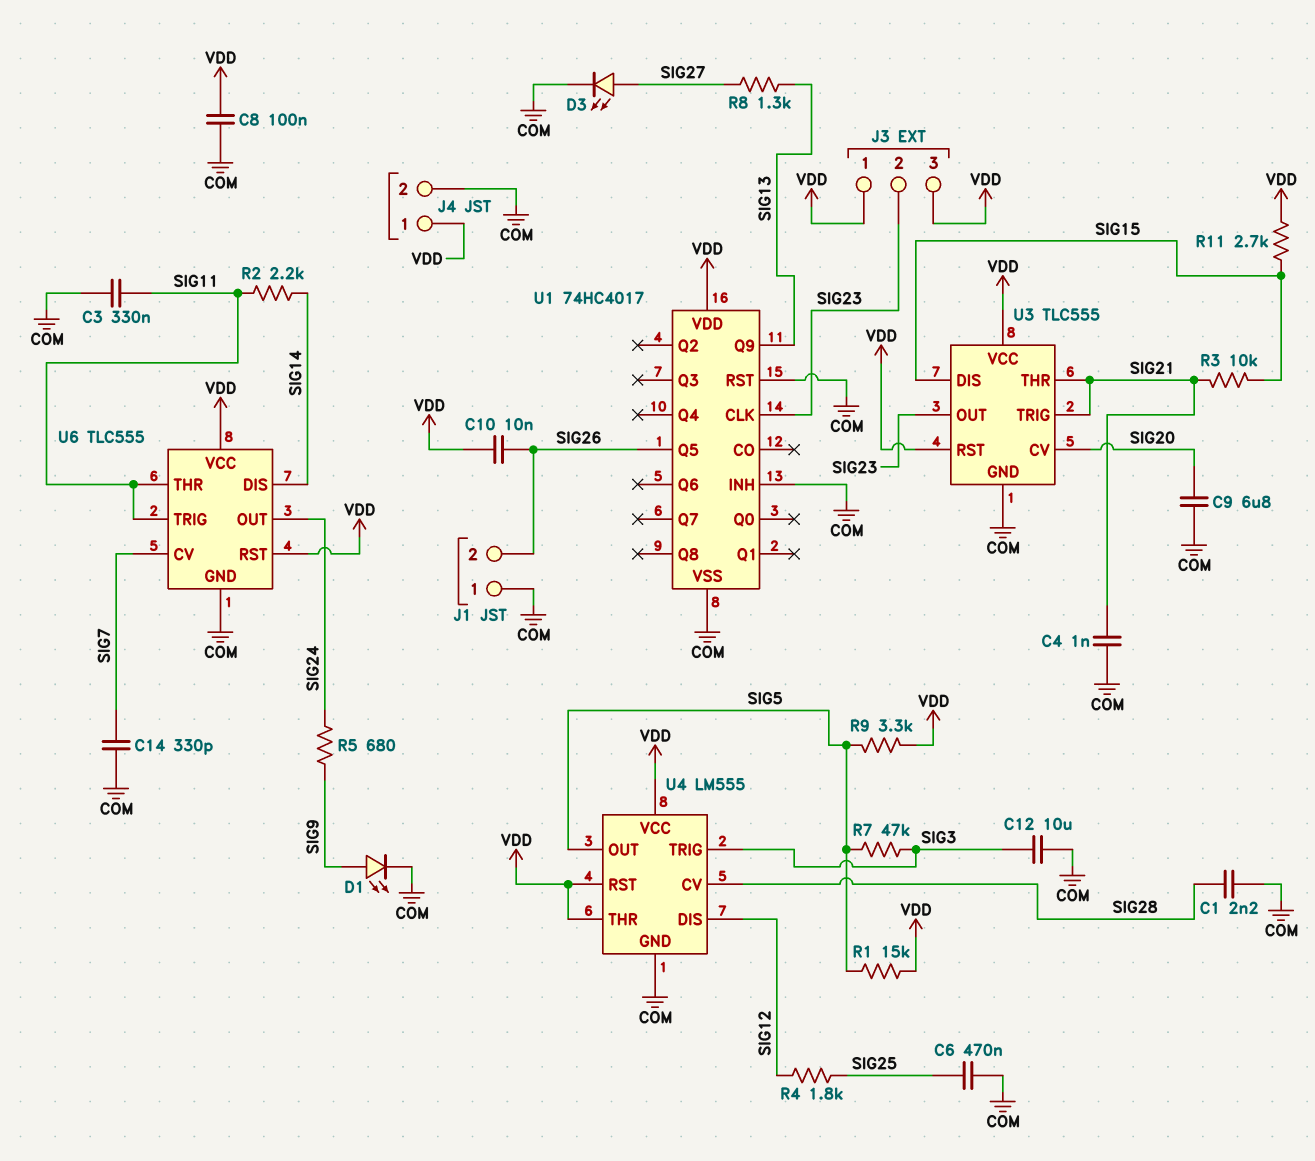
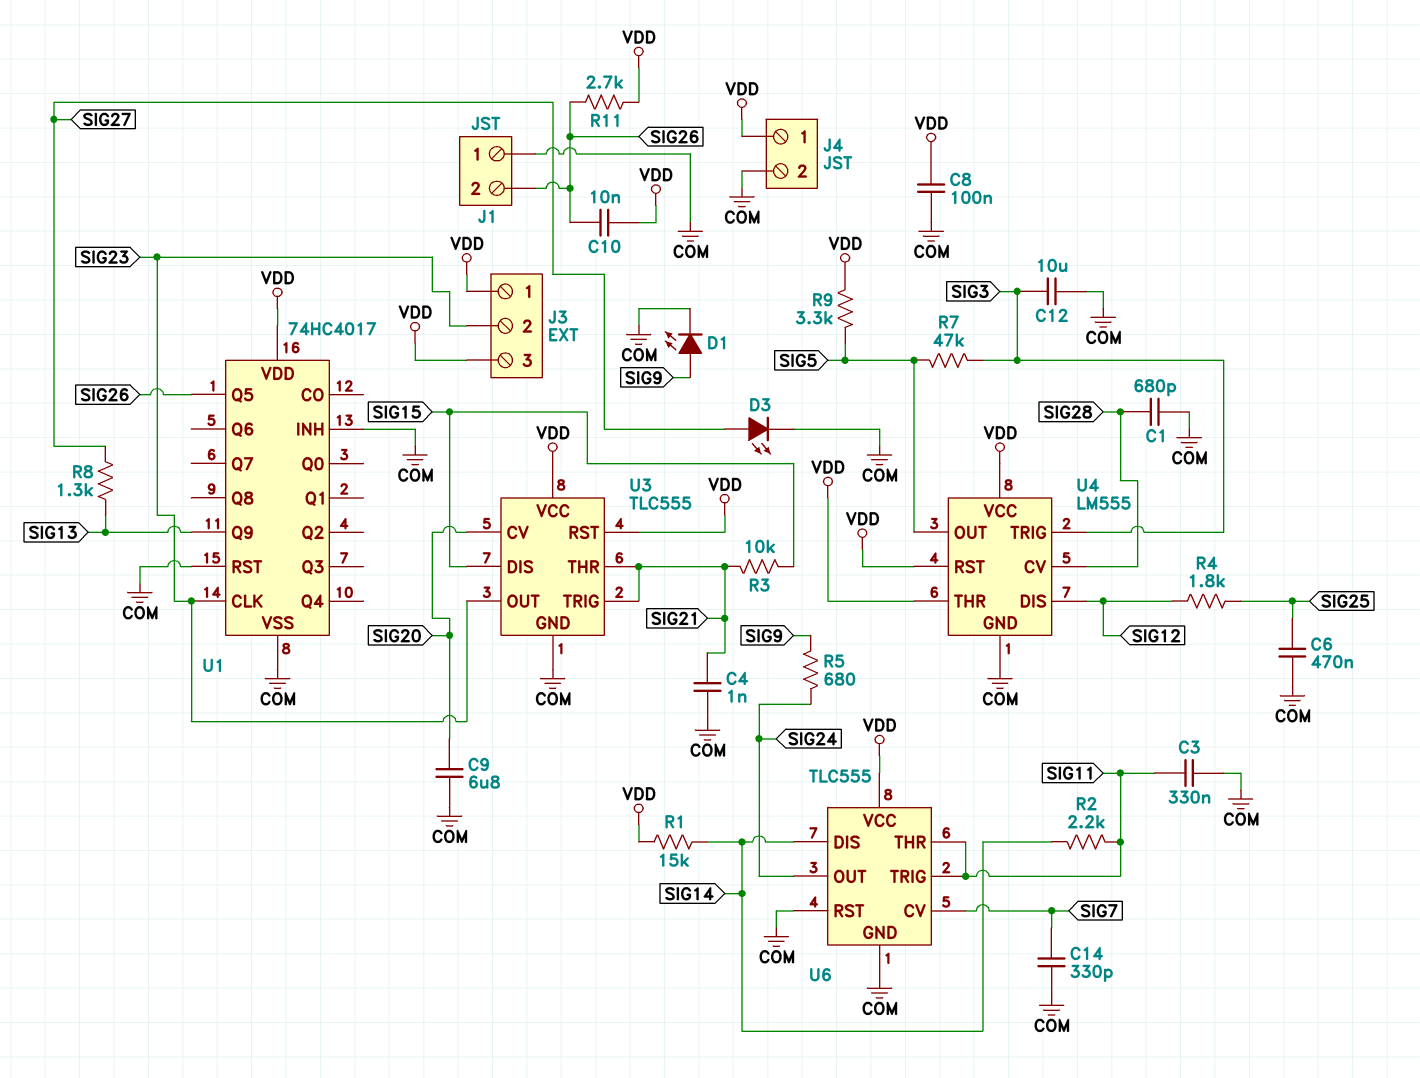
C1: 2.2nF (COM, SIG28) -> 680pF (COM, SIG28)
R1: 15k (SIG5, VDD) -> 15k (SIG14, VDD)
R11: 2.7k (SIG15, VDD) -> 2.7k (SIG26, VDD)
U6 pin RST: VDD -> COM

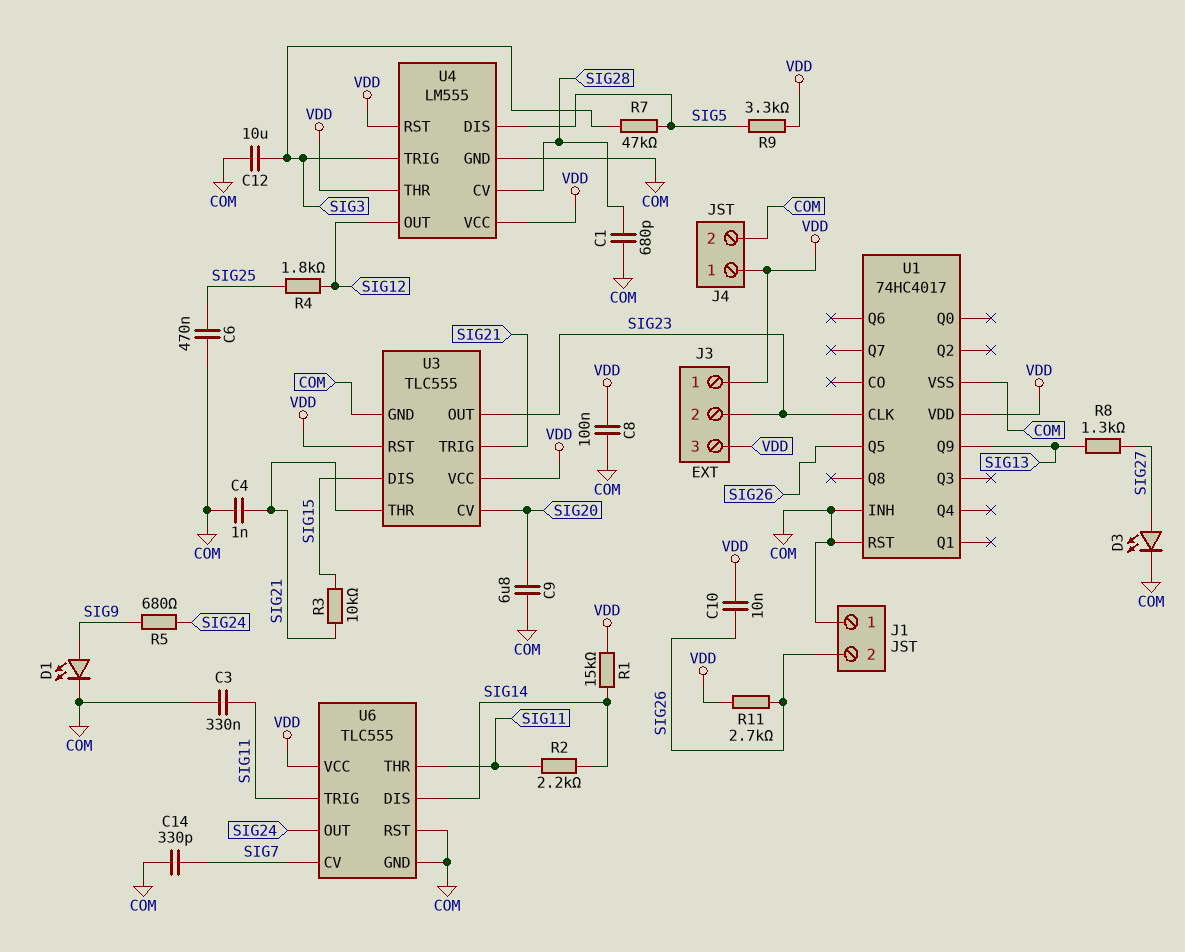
U4 pin DIS: SIG12 -> SIG5
U4 pin OUT: SIG5 -> SIG12

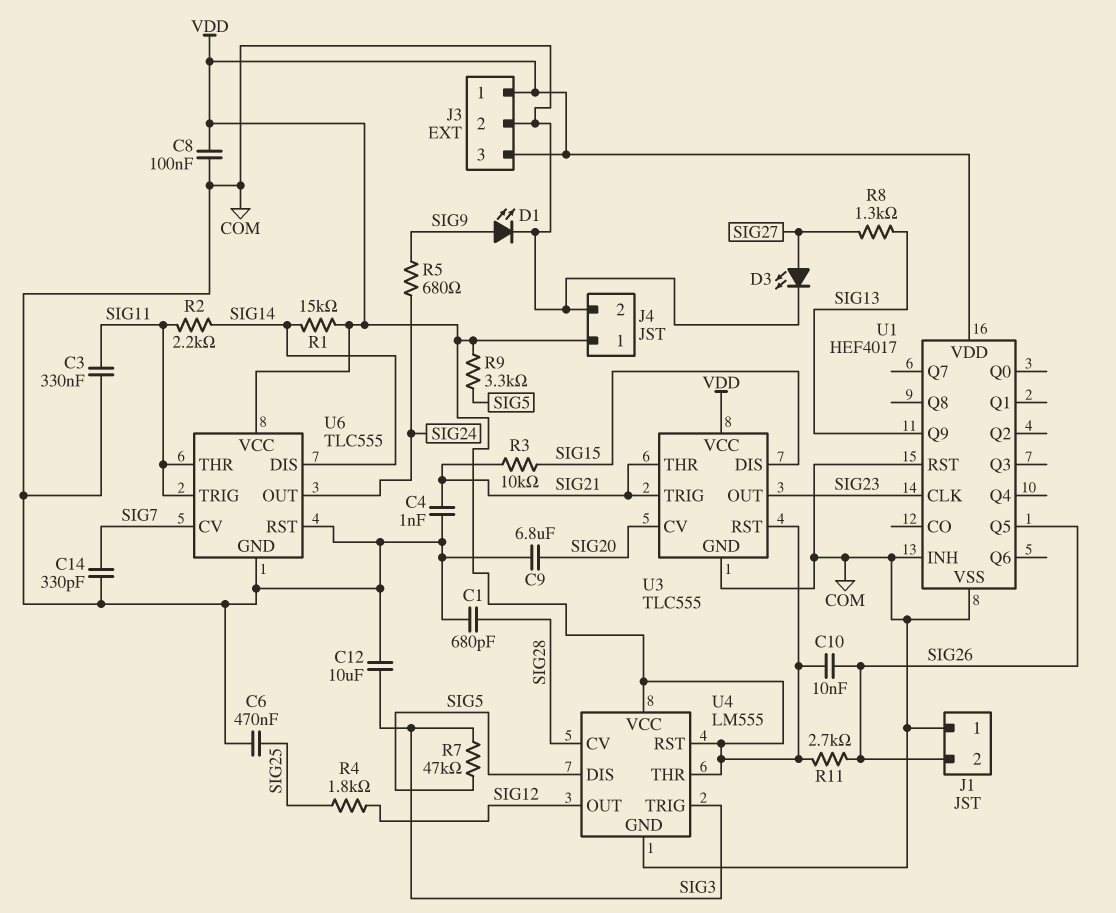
J3 pin 2: SIG23 -> COM
U1: 74HC4017 -> HEF4017

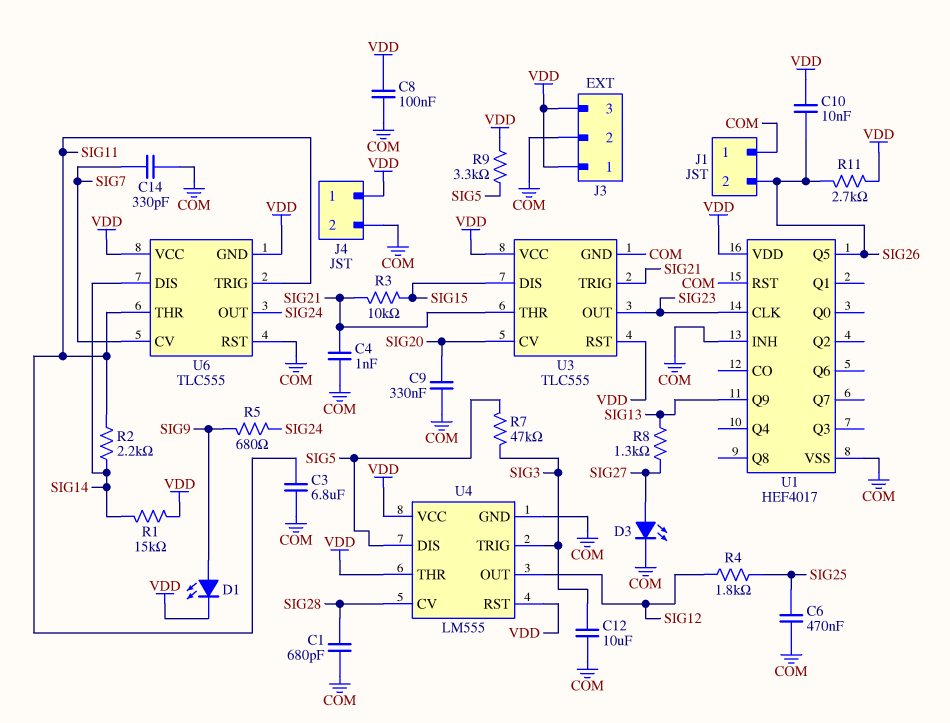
C3: 330nF (COM, SIG11) -> 6.8uF (COM, SIG11)
C9: 6.8uF (COM, SIG20) -> 330nF (COM, SIG20)
D1: LED (A SIG9, K COM) -> LED (A SIG9, K VDD)
U6 pin GND: COM -> VDD

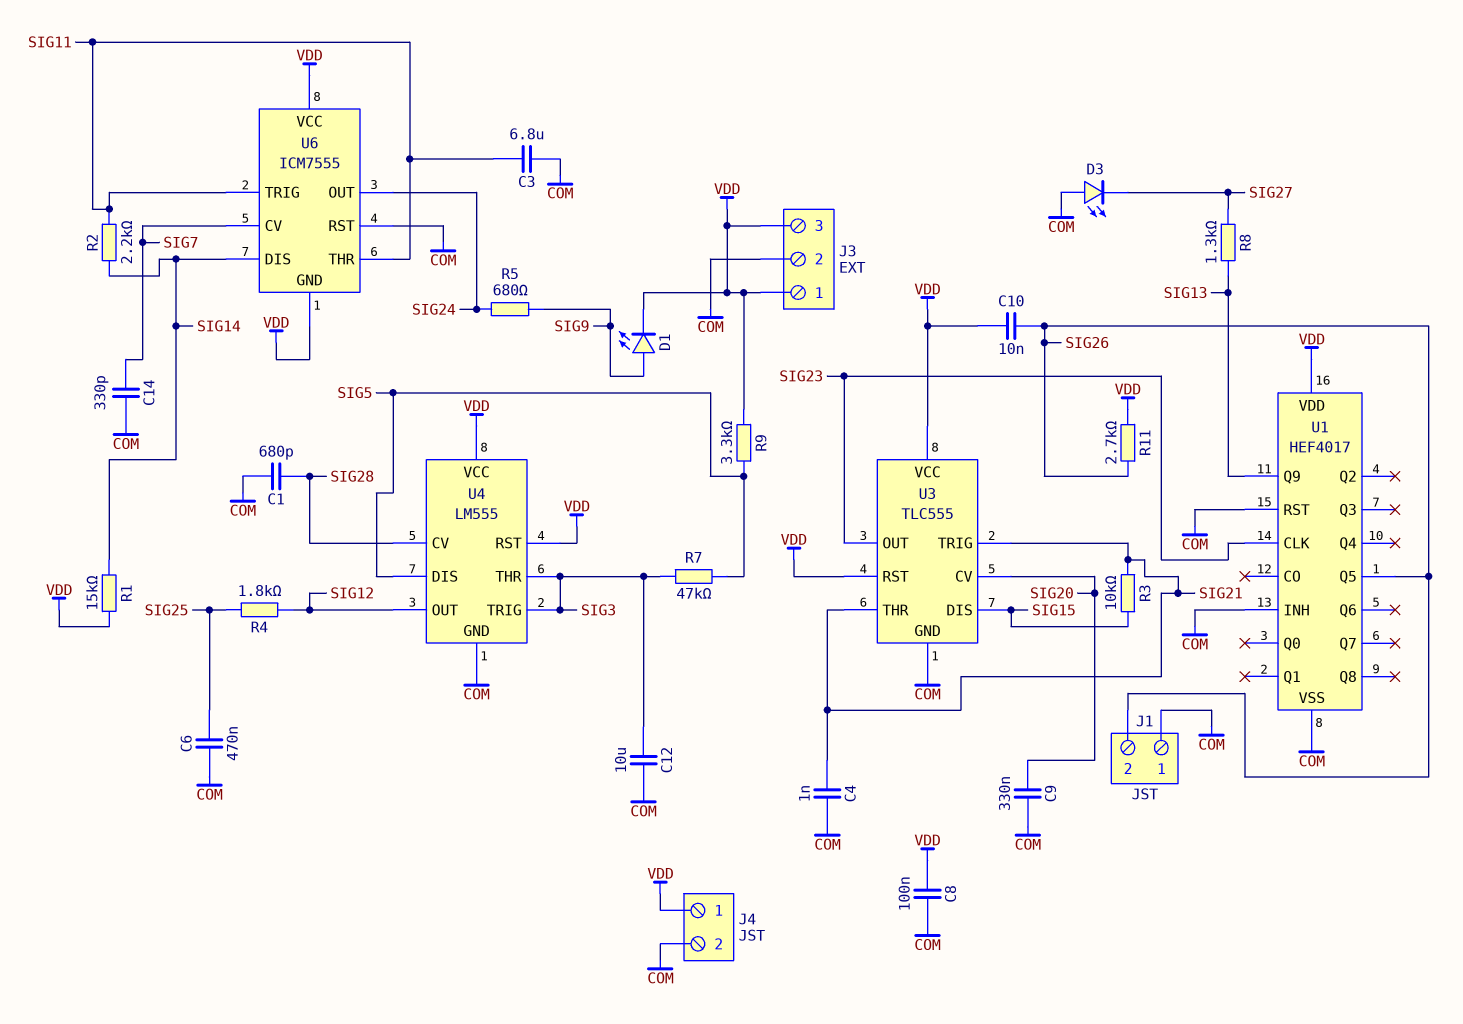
D3: LED (A SIG27, K COM) -> LED (A COM, K SIG27)
U4 pin THR: VDD -> SIG3
U6: TLC555 -> ICM7555

